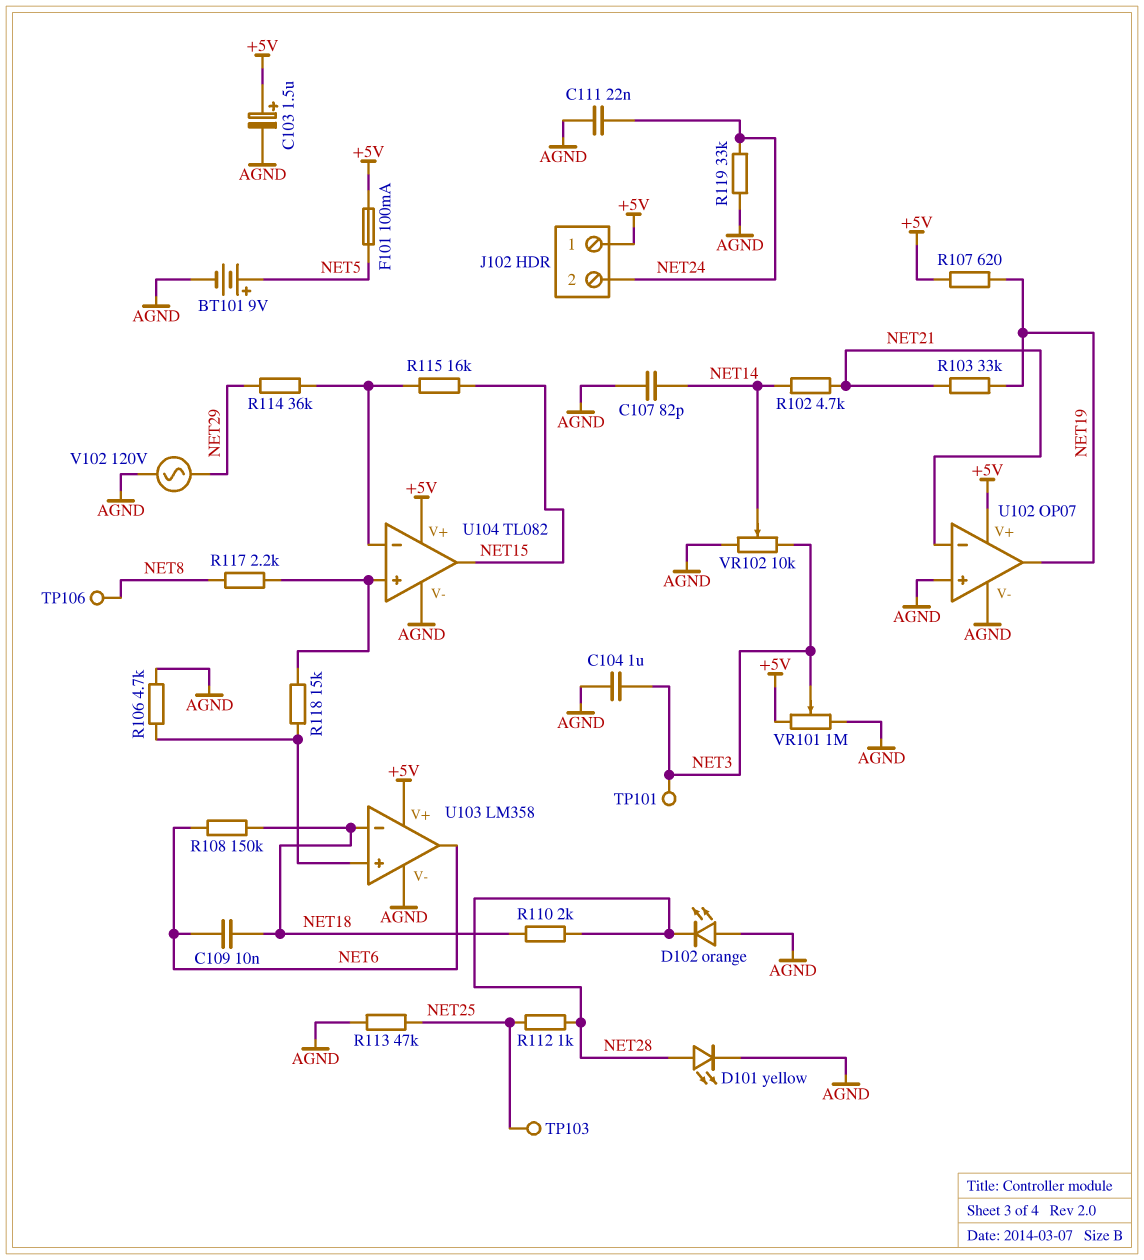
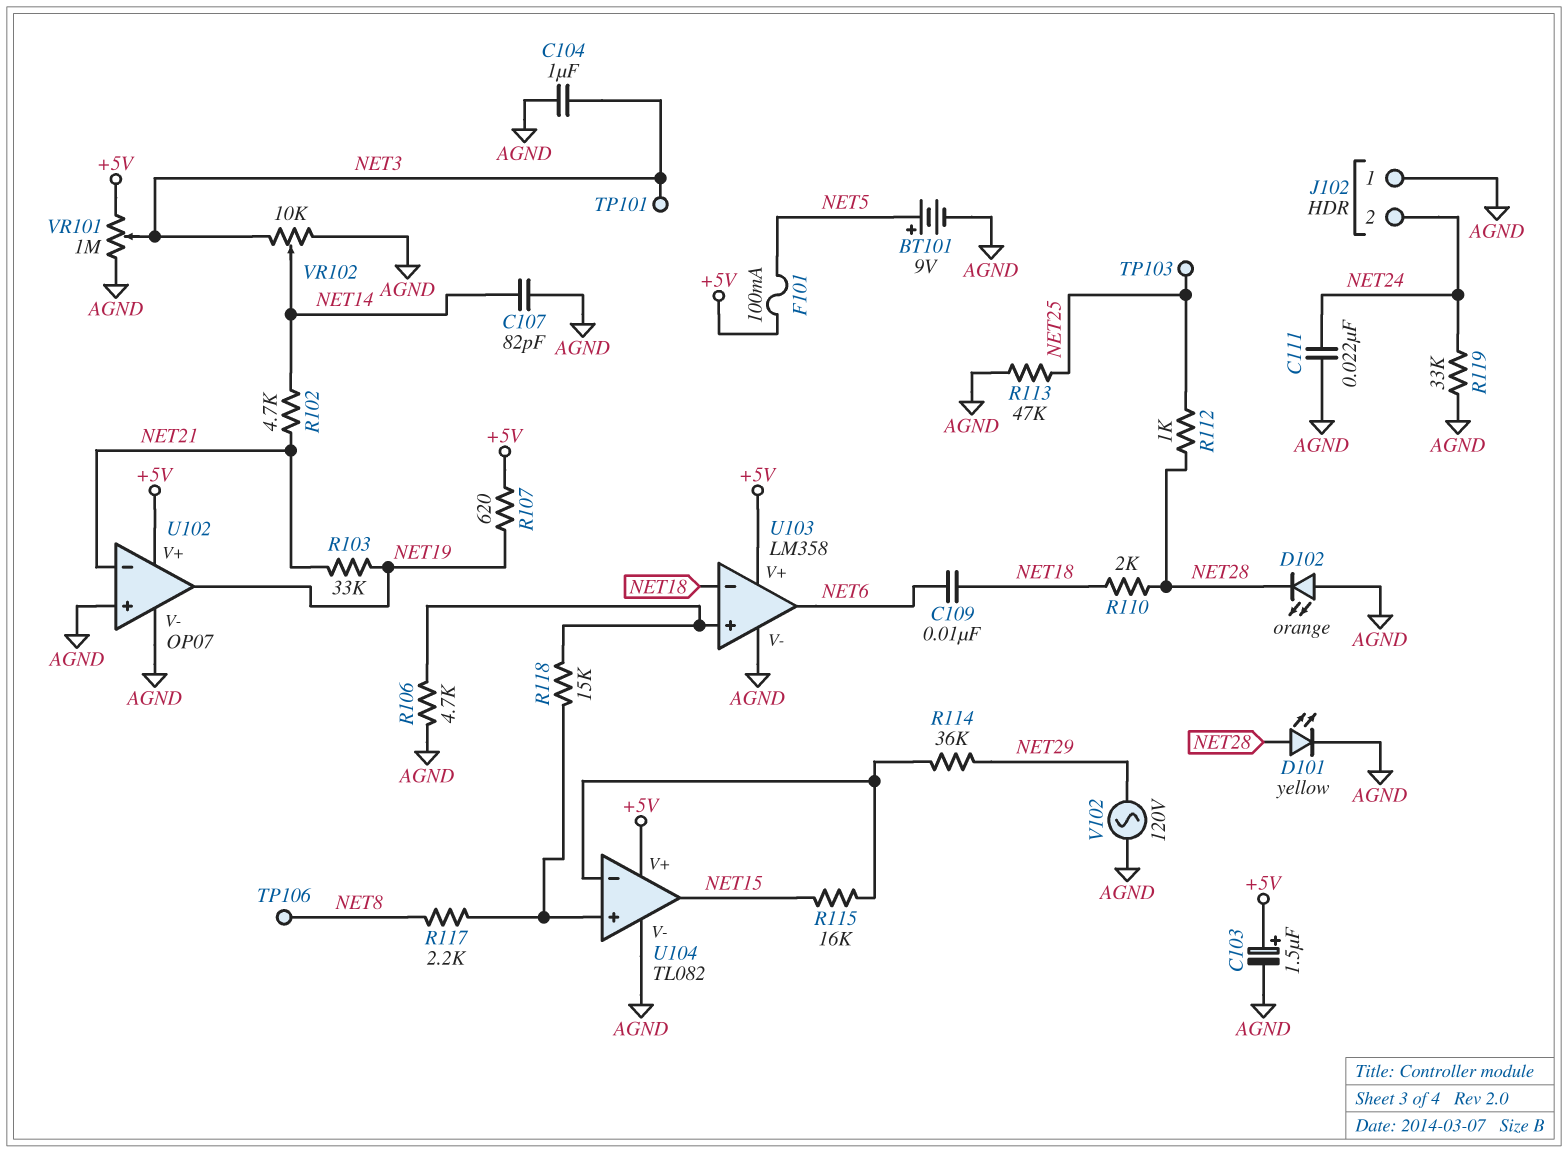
J102 pin 1: +5V -> AGND
R108: 150k (NET6, NET18) -> none

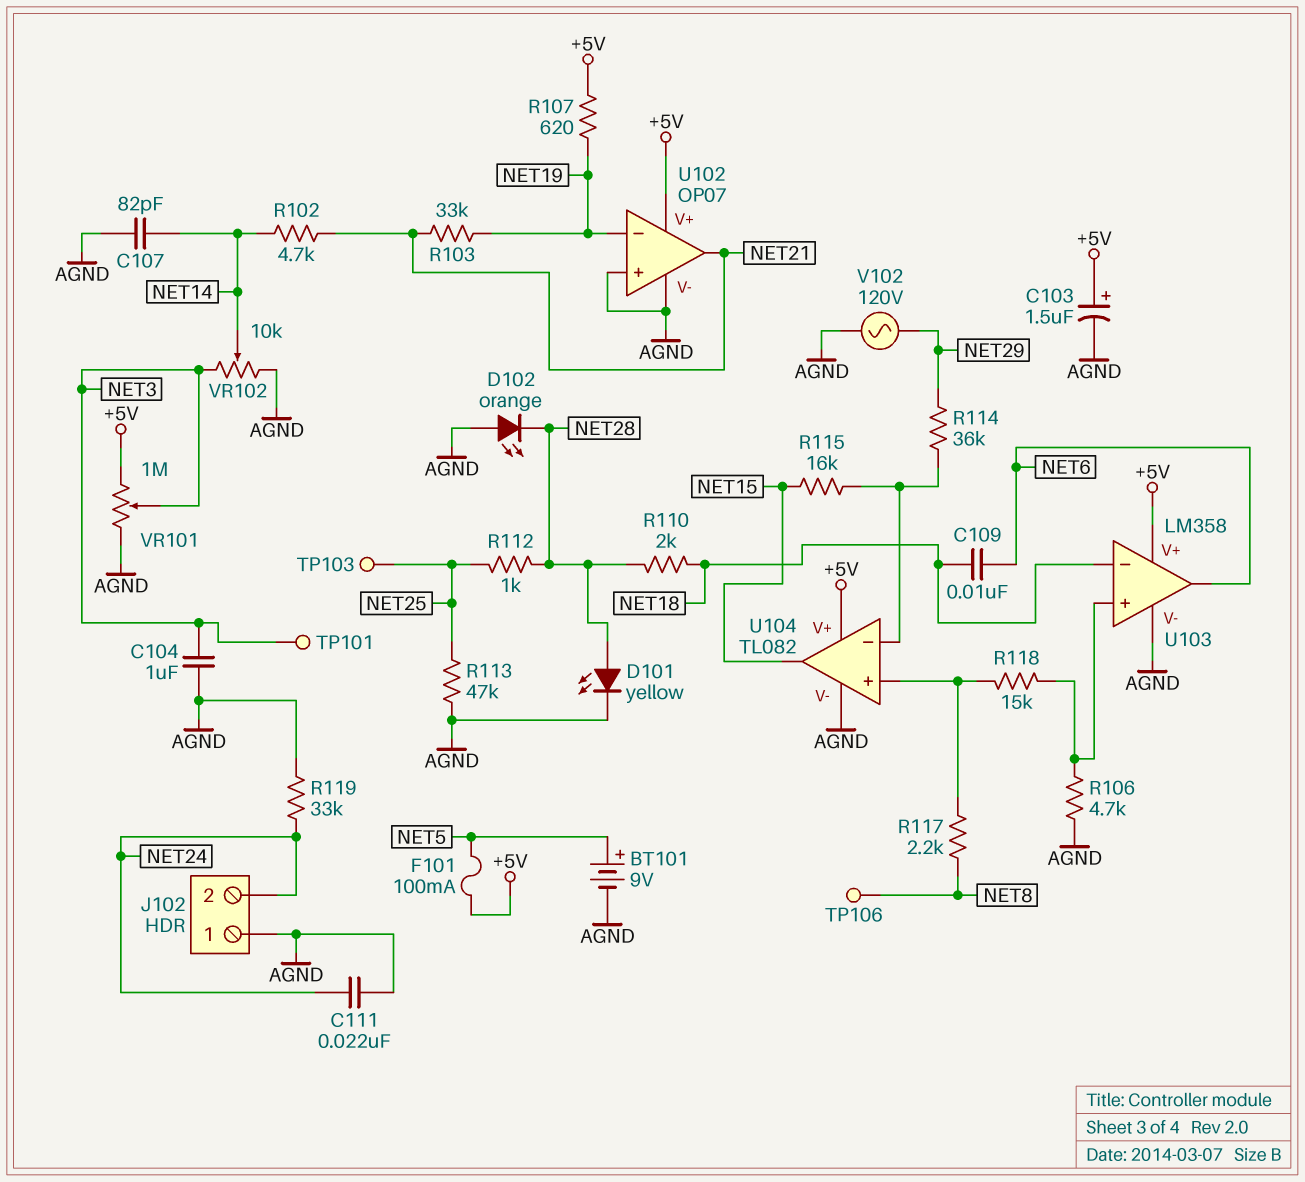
U102 pin in-: NET21 -> NET19
U102 pin out: NET19 -> NET21

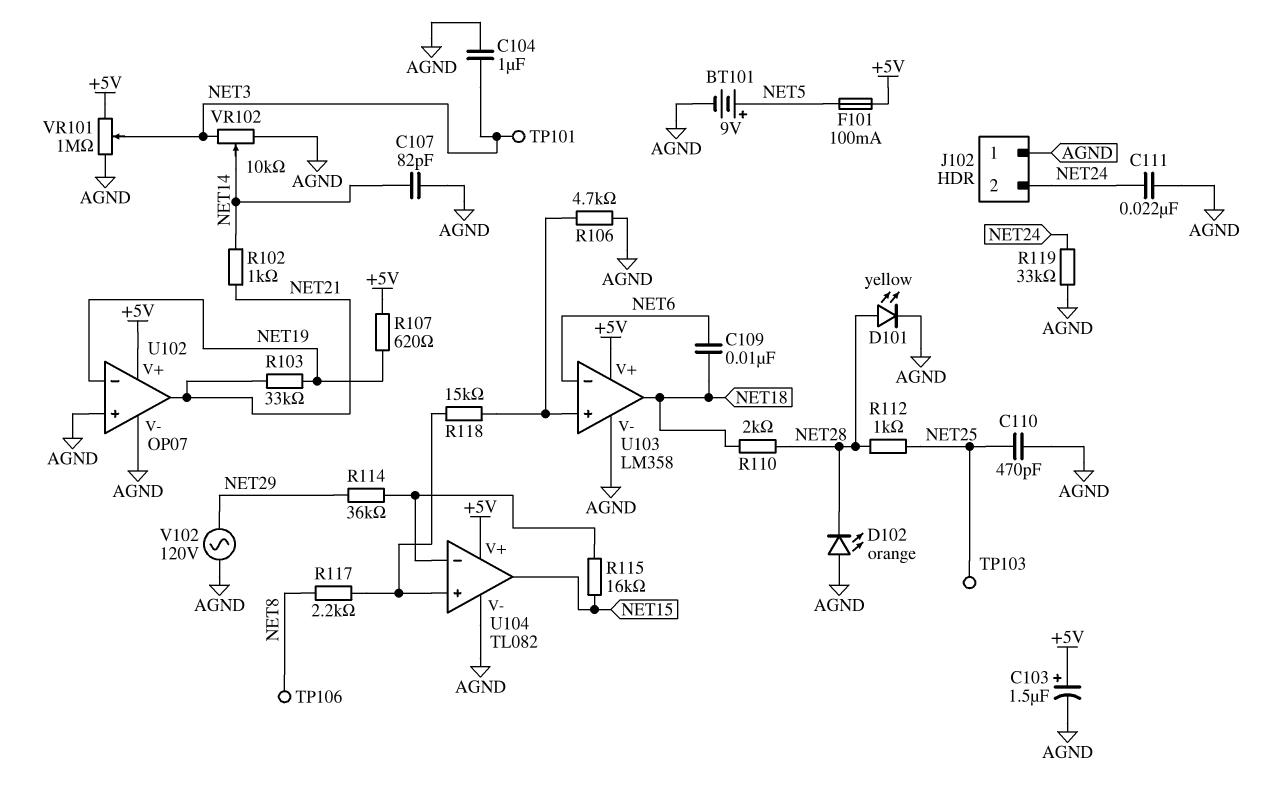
C110: none -> 470pF (AGND, NET25)
R102: 4.7k (NET14, NET21) -> 1k (NET14, NET21)
R113: 47k (AGND, NET25) -> none
U103 pin in-: NET18 -> NET6
U103 pin out: NET6 -> NET18

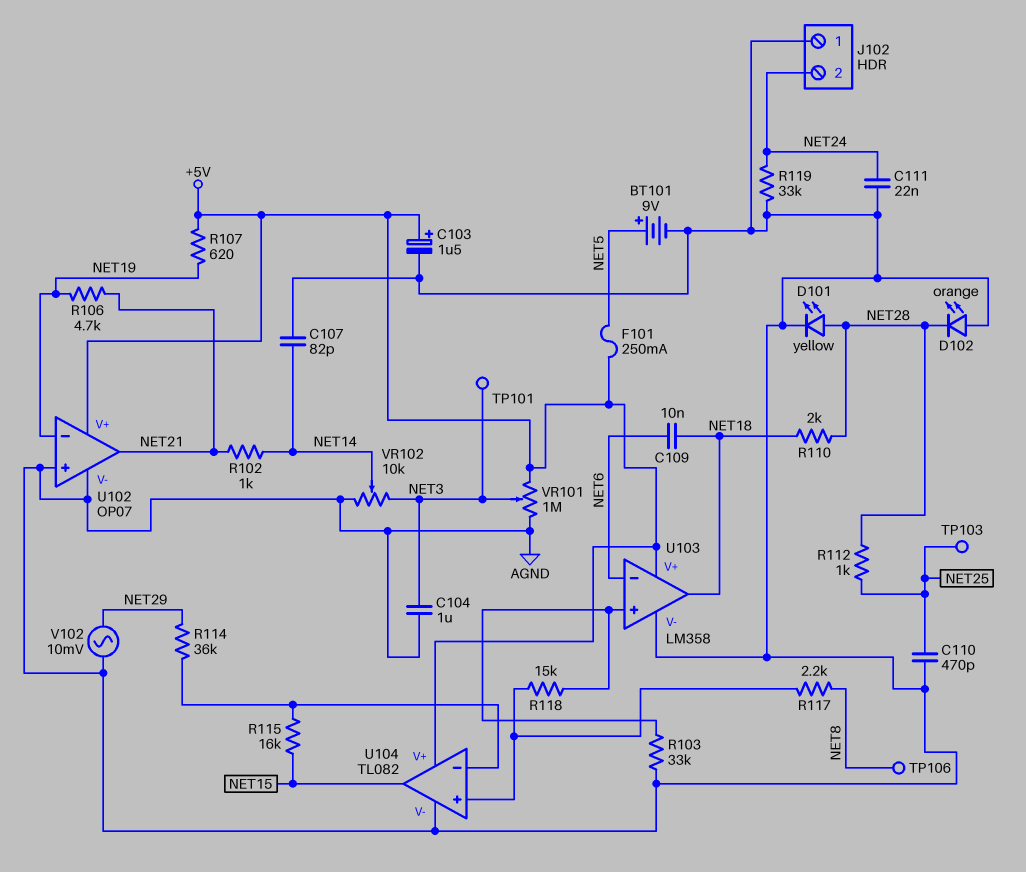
F101: 100mA (+5V, NET5) -> 250mA (+5V, NET5)
R103: 33k (NET19, NET21) -> 33k (AGND, U103/in+)
R106: 4.7k (AGND, U103/in+) -> 4.7k (NET19, NET21)
V102: AC 120V (AGND, NET29) -> AC 10mV (AGND, NET29)

